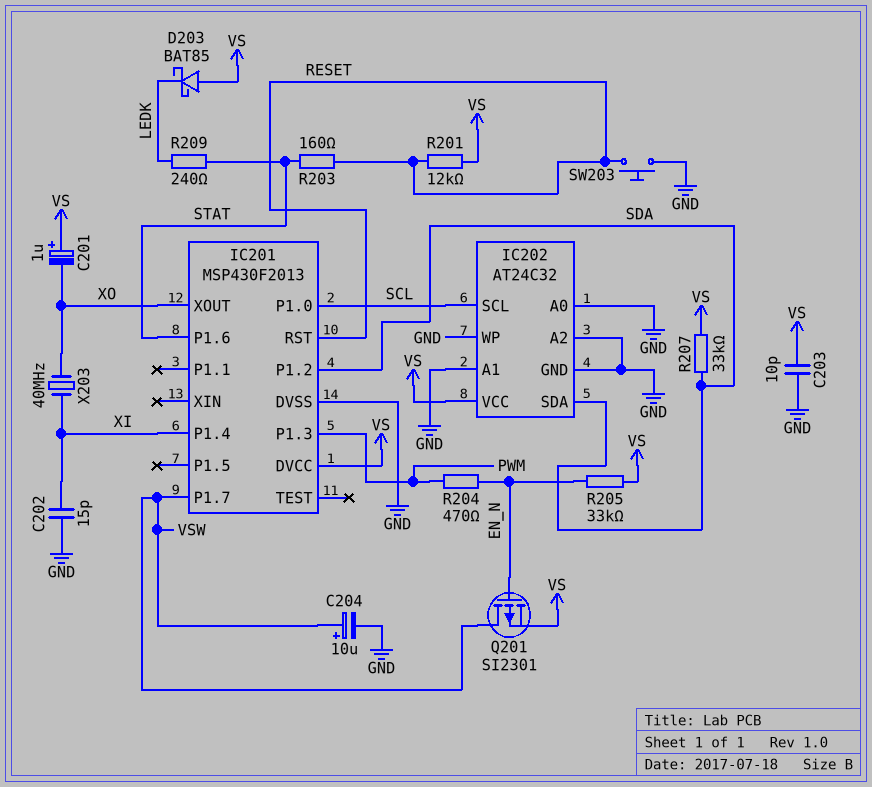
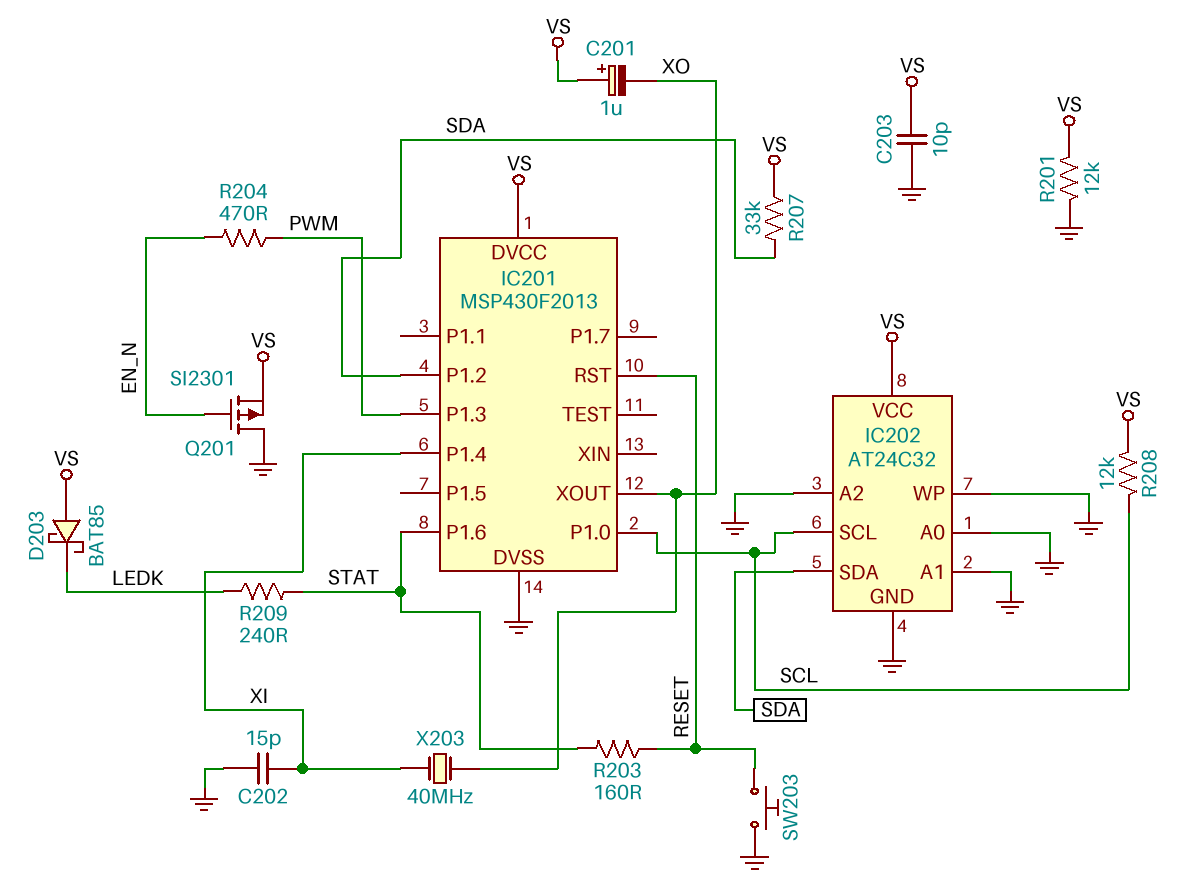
C204: 10uF (plus VSW, minus GND) -> none
IC201 pin P1.7: VSW -> none
Q201: PMOS SI2301 (G EN_N, D VSW, S VS) -> PMOS SI2301 (G EN_N, D GND, S VS)
R201: 12k (RESET, VS) -> 12k (GND, VS)
R205: 33k (EN_N, VS) -> none
R208: none -> 12k (SCL, VS)

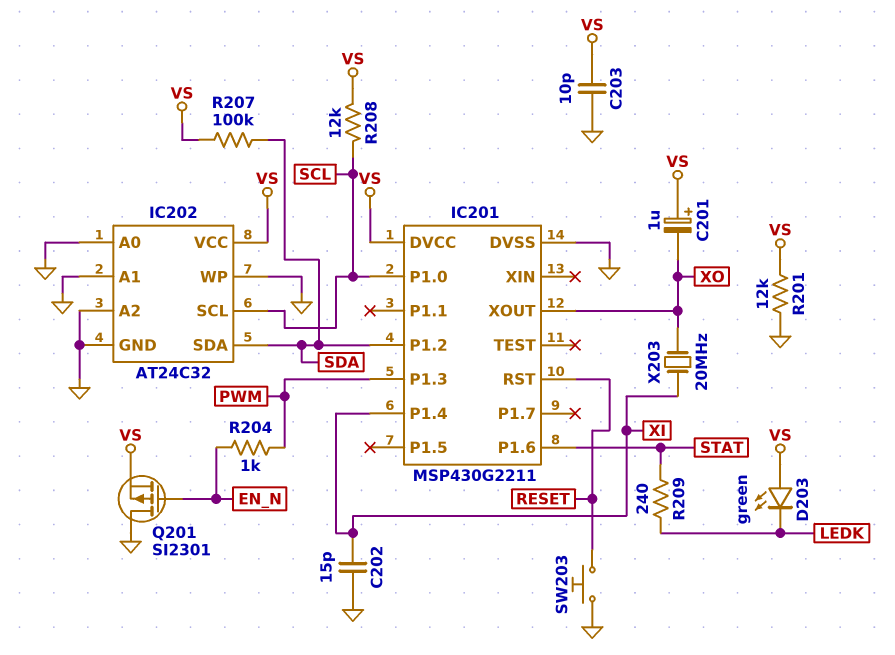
D203: schottky BAT85 (A VS, K LEDK) -> LED green (A VS, K LEDK)
IC201: MSP430F2013 -> MSP430G2211
R203: 160 (RESET, STAT) -> none
R204: 470 (EN_N, PWM) -> 1k (EN_N, PWM)
R207: 33k (SDA, VS) -> 100k (SDA, VS)
X203: 40MHz (XI, XO) -> 20MHz (XI, XO)

